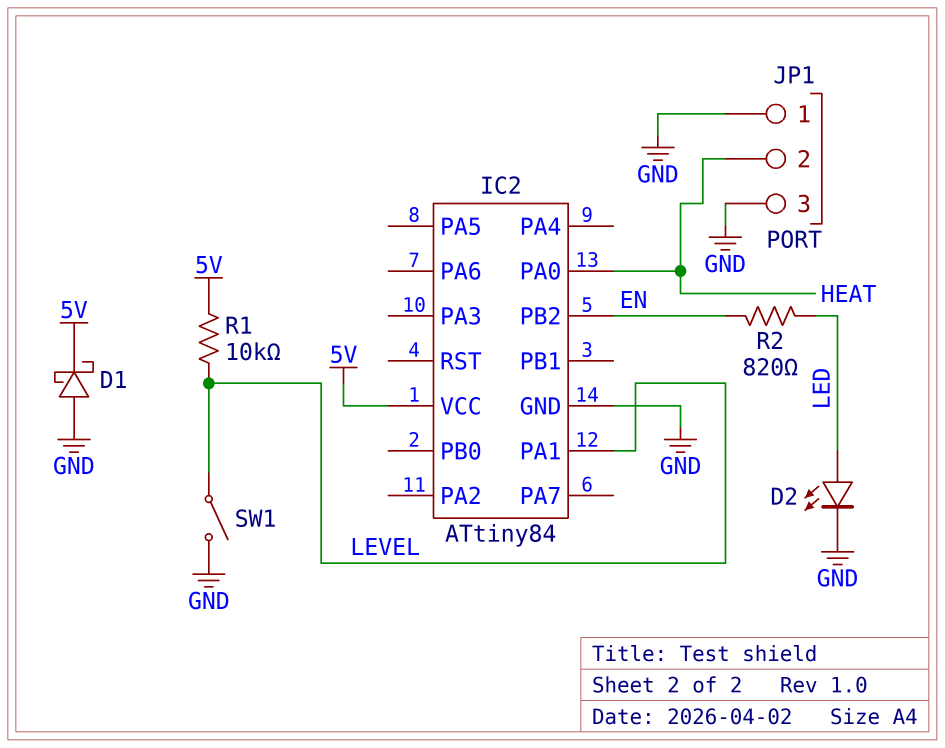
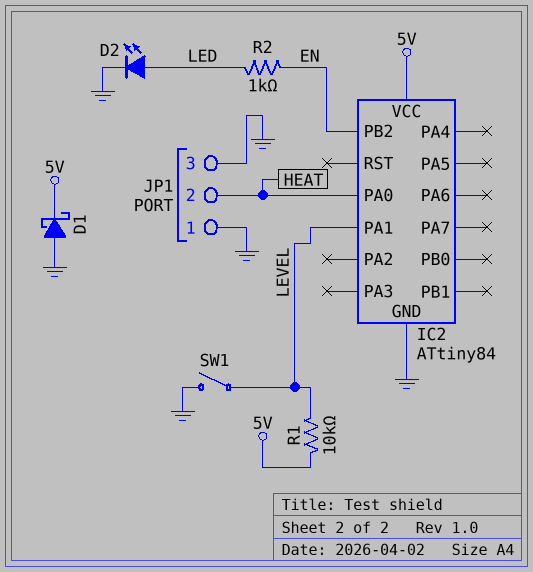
R2: 820 (EN, LED) -> 1k (EN, LED)

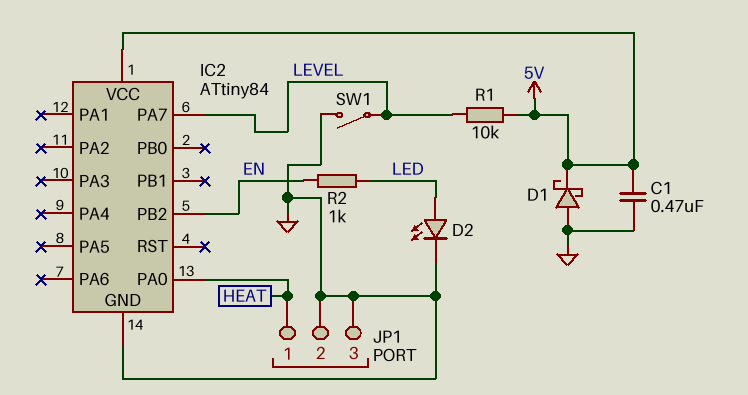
C1: none -> 470nF (5V, GND)
IC2 pin PA1: LEVEL -> none
IC2 pin PA7: none -> LEVEL
JP1 pin 1: GND -> HEAT
JP1 pin 2: HEAT -> GND

